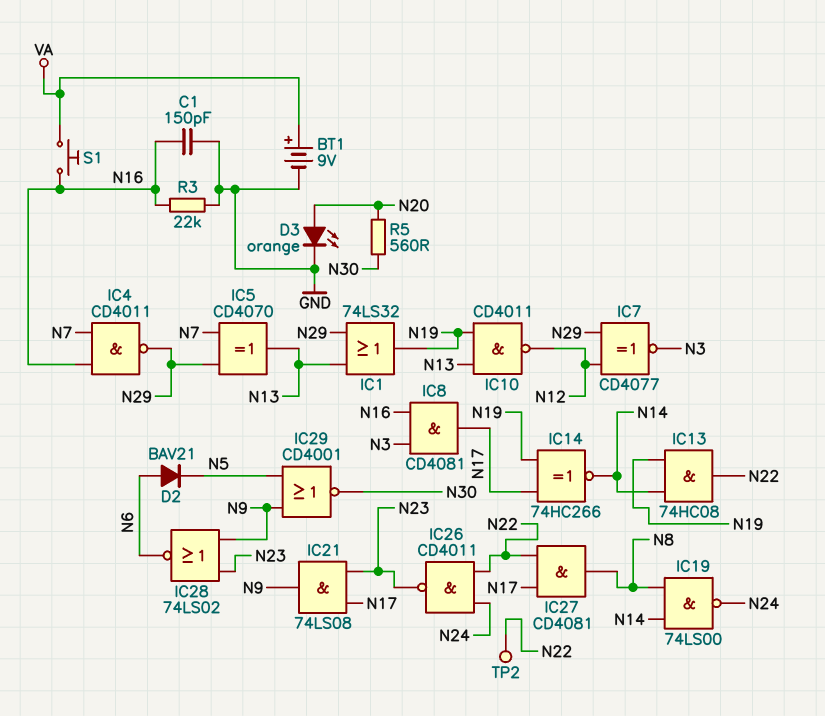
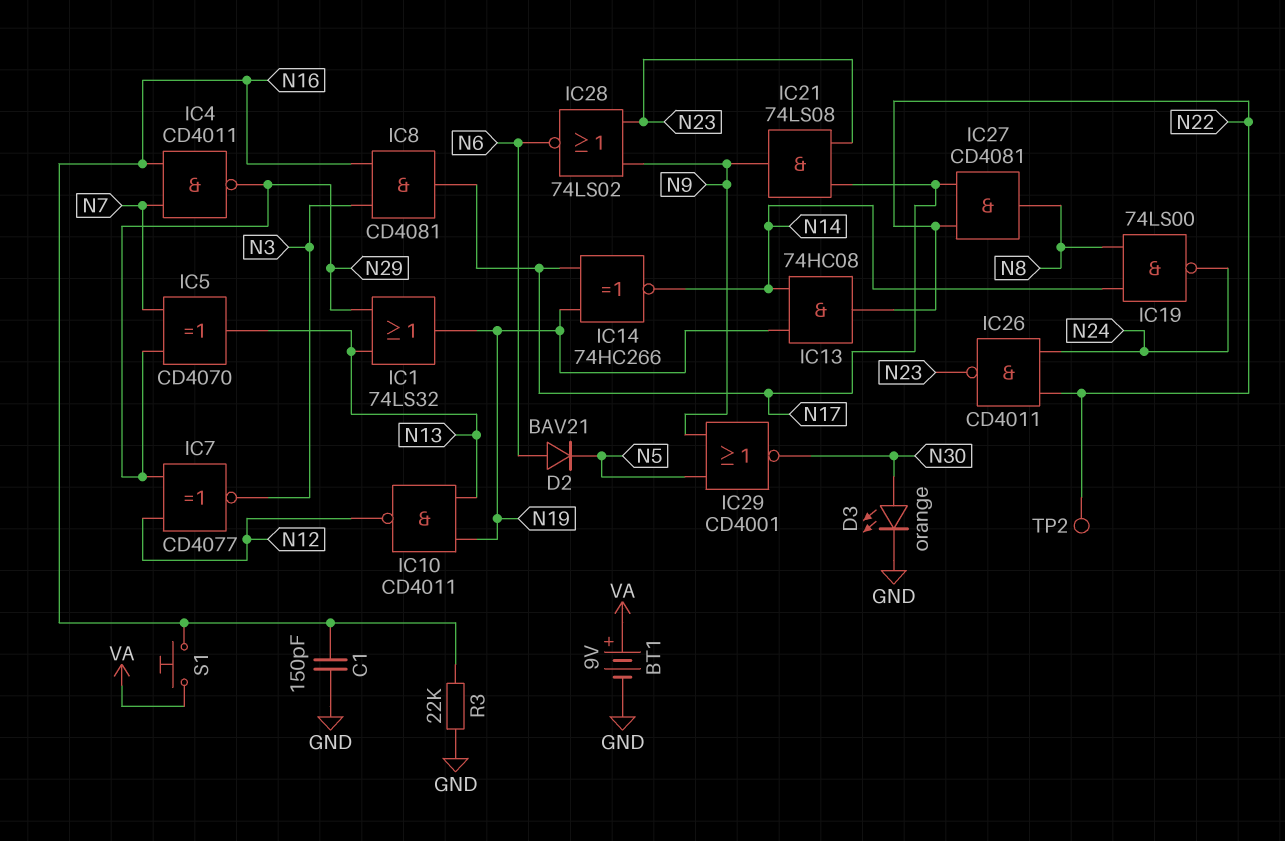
D3: LED orange (A N20, K GND) -> LED orange (A N30, K GND)
R5: 560 (N20, N30) -> none

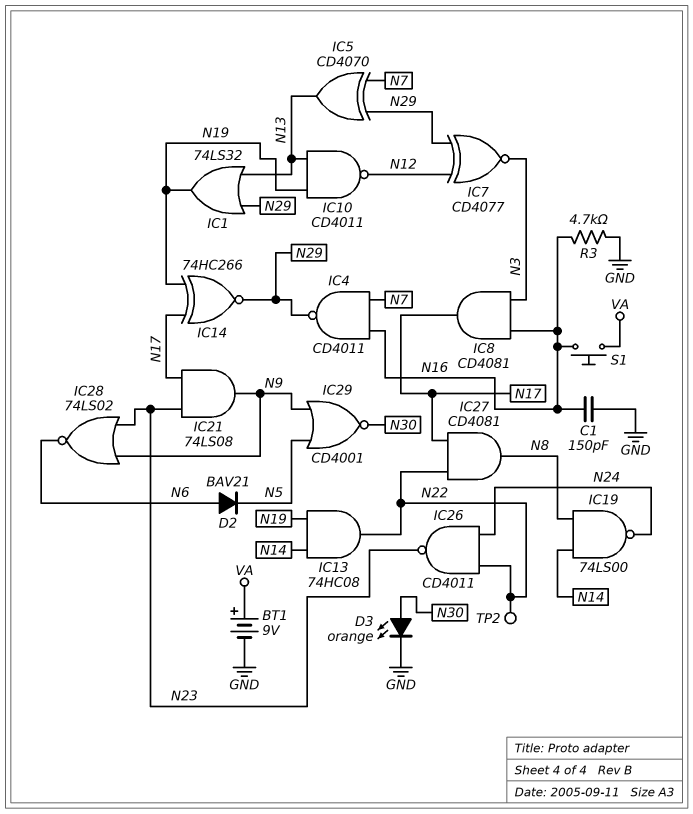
IC14: XNOR 74HC266 (in N17, in N19, out N14) -> XNOR 74HC266 (in N17, in N19, out N29)
R3: 22k (GND, N16) -> 4.7k (GND, N16)

